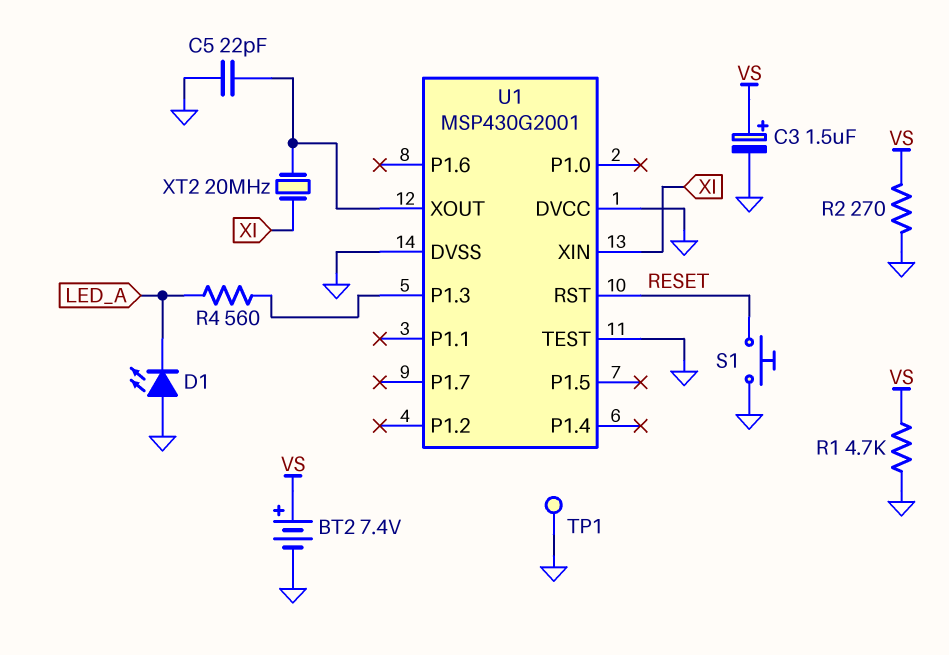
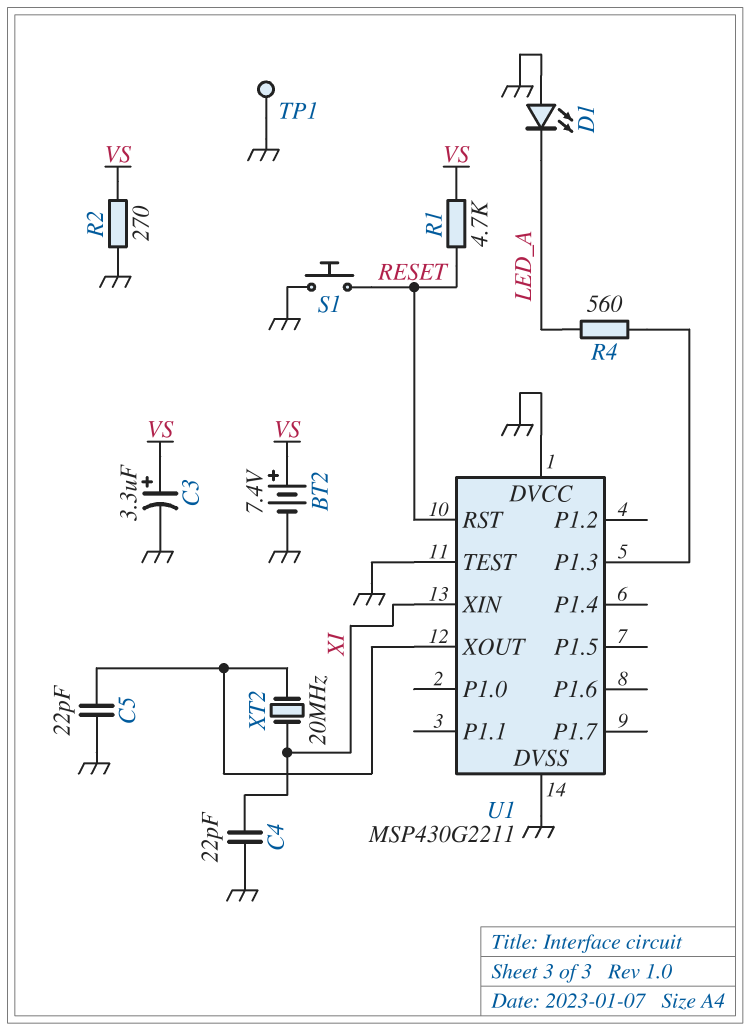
C3: 1.5uF (plus VS, minus GND) -> 3.3uF (plus VS, minus GND)
C4: none -> 22pF (GND, XI)
R1: 4.7k (GND, VS) -> 4.7k (RESET, VS)
U1: MSP430G2001 -> MSP430G2211

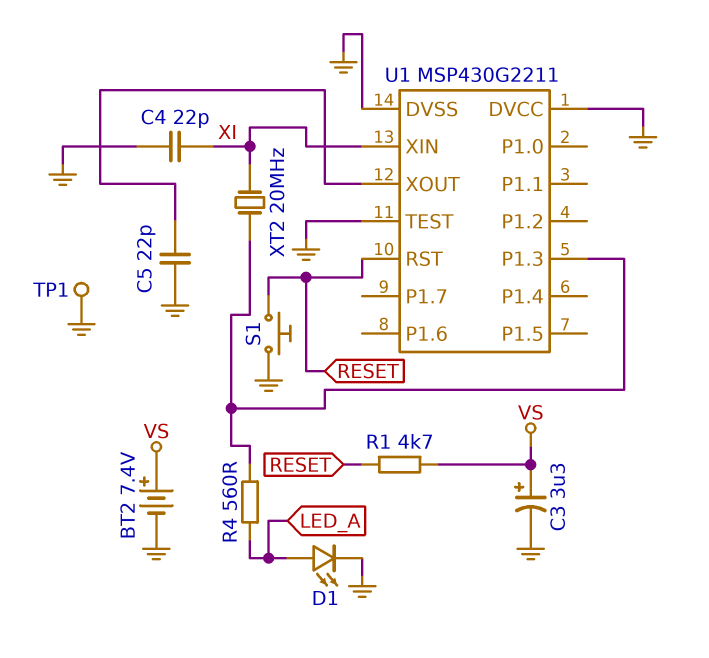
D1: LED (A GND, K LED_A) -> LED (A LED_A, K GND)
R2: 270 (GND, VS) -> none
XT2: 20MHz (U1/XOUT, XI) -> 20MHz (U1/P1.3, XI)

